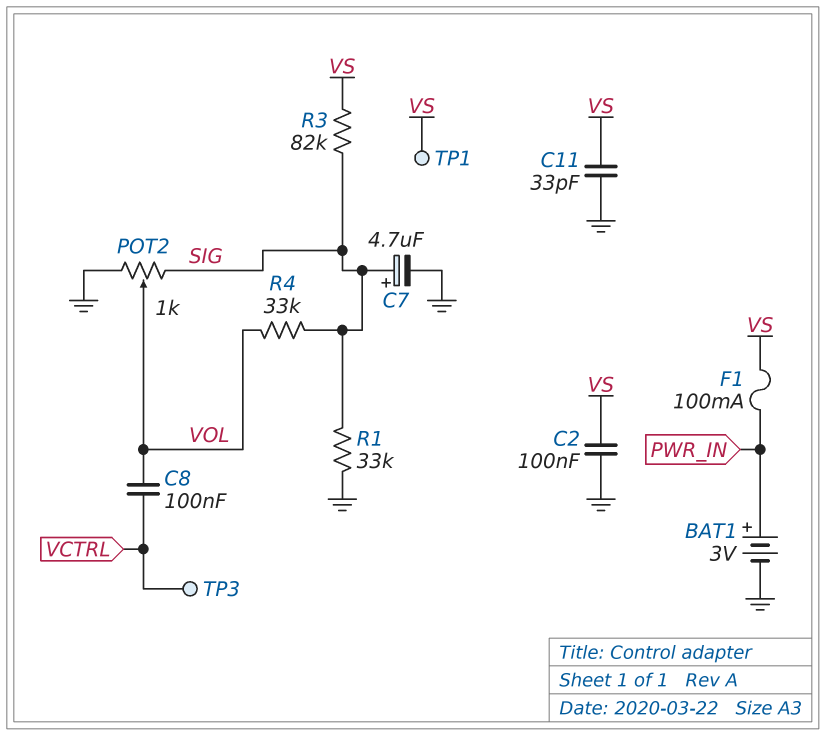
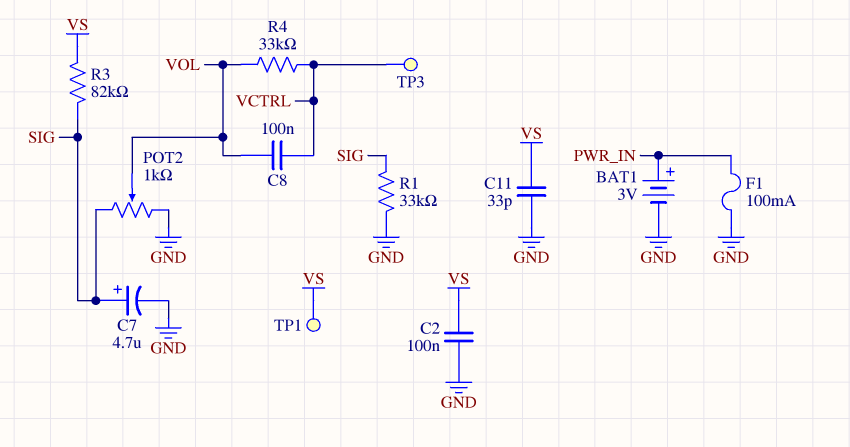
F1: 100mA (PWR_IN, VS) -> 100mA (GND, PWR_IN)
R4: 33k (SIG, VOL) -> 33k (VCTRL, VOL)

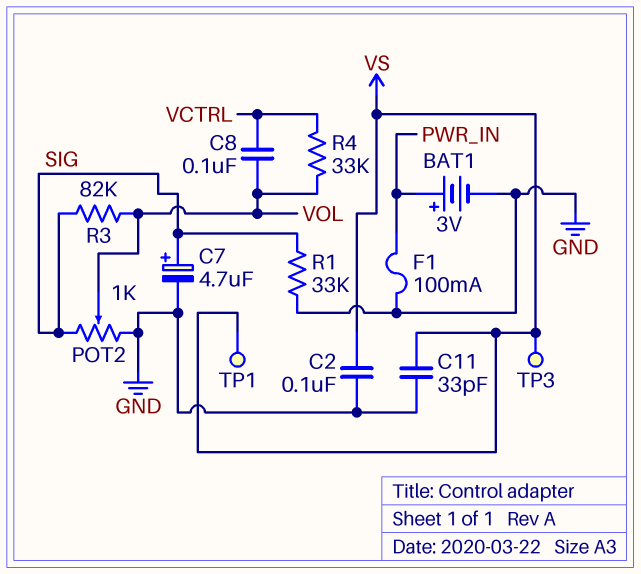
R3: 82k (SIG, VS) -> 82k (SIG, VOL)
TP3: test point (VCTRL) -> test point (VS)

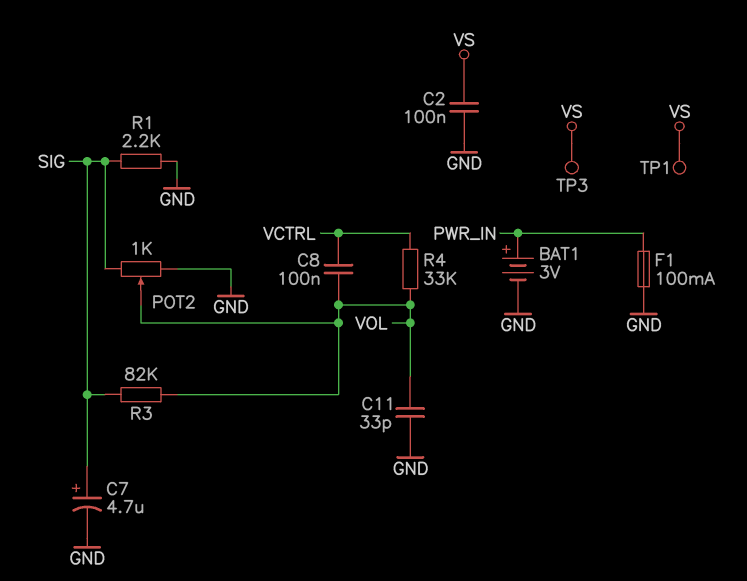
C11: 33pF (GND, VS) -> 33pF (GND, VOL)
R1: 33k (GND, SIG) -> 2.2k (GND, SIG)

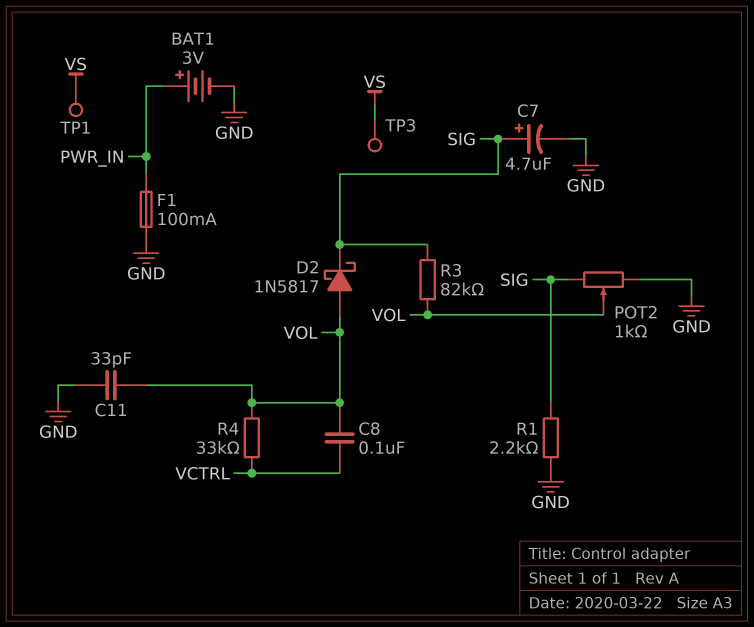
C2: 100nF (GND, VS) -> none
D2: none -> schottky 1N5817 (A VOL, K SIG)

